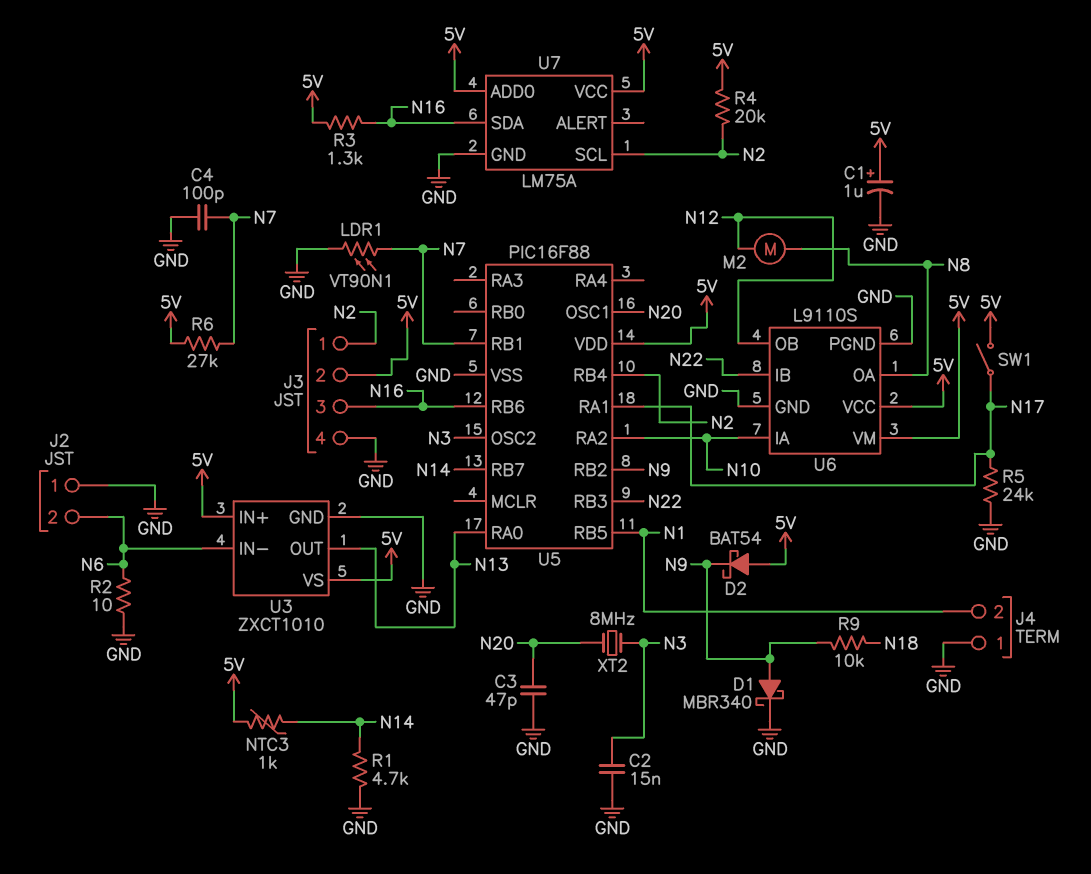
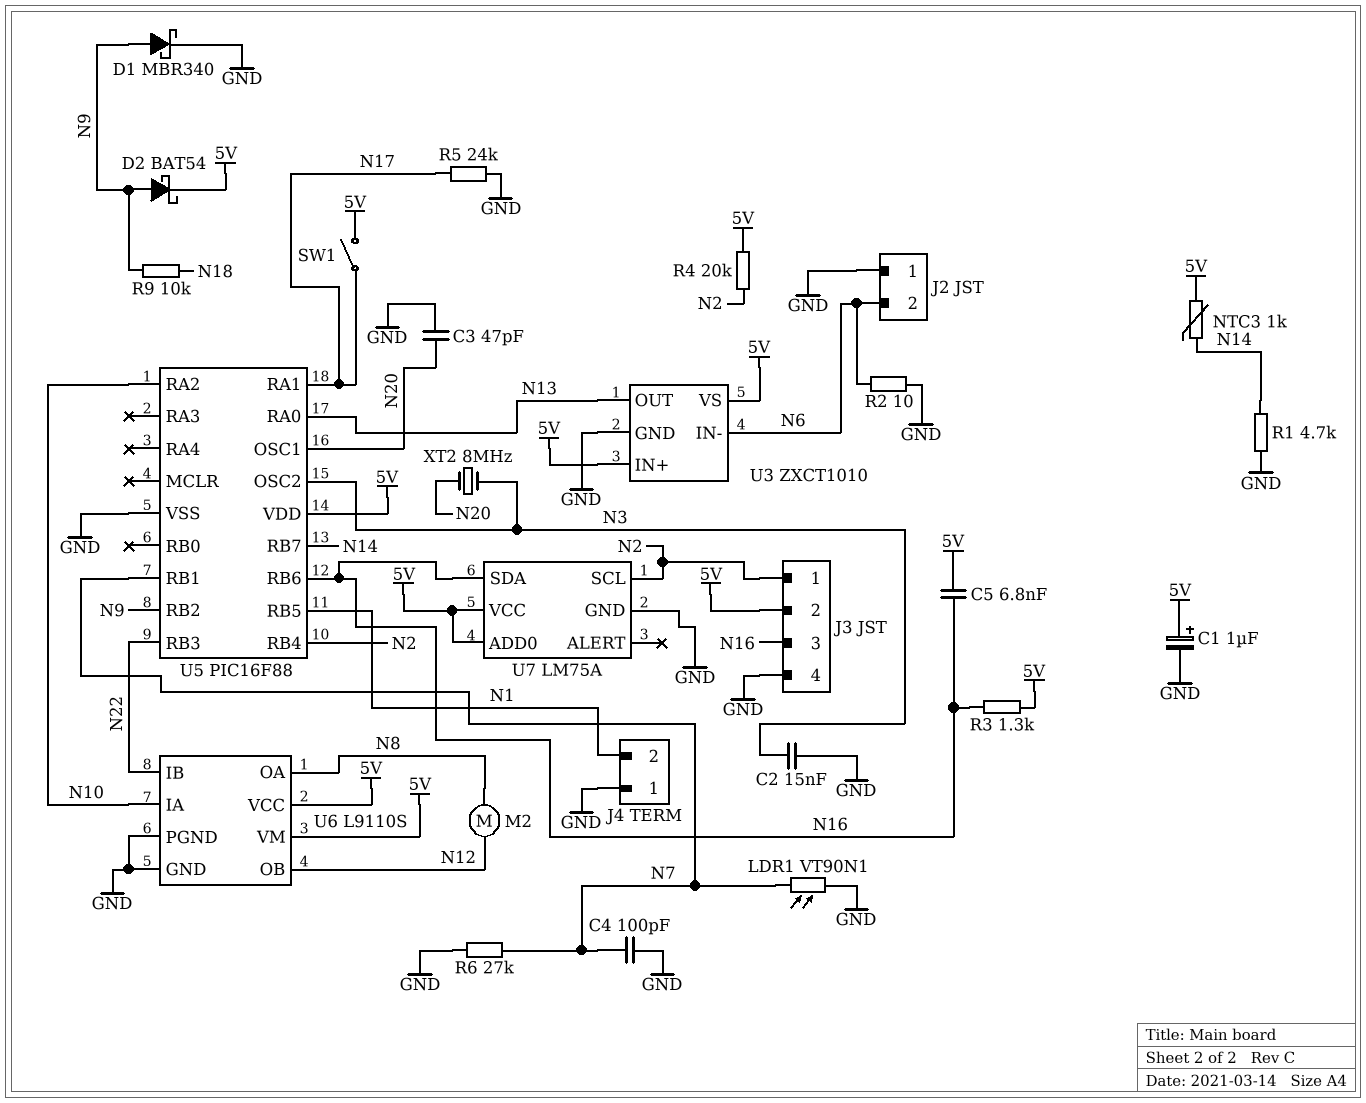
C5: none -> 6.8nF (5V, N16)
D2: schottky BAT54 (A 5V, K N9) -> schottky BAT54 (A N9, K 5V)
R6: 27k (5V, N7) -> 27k (GND, N7)

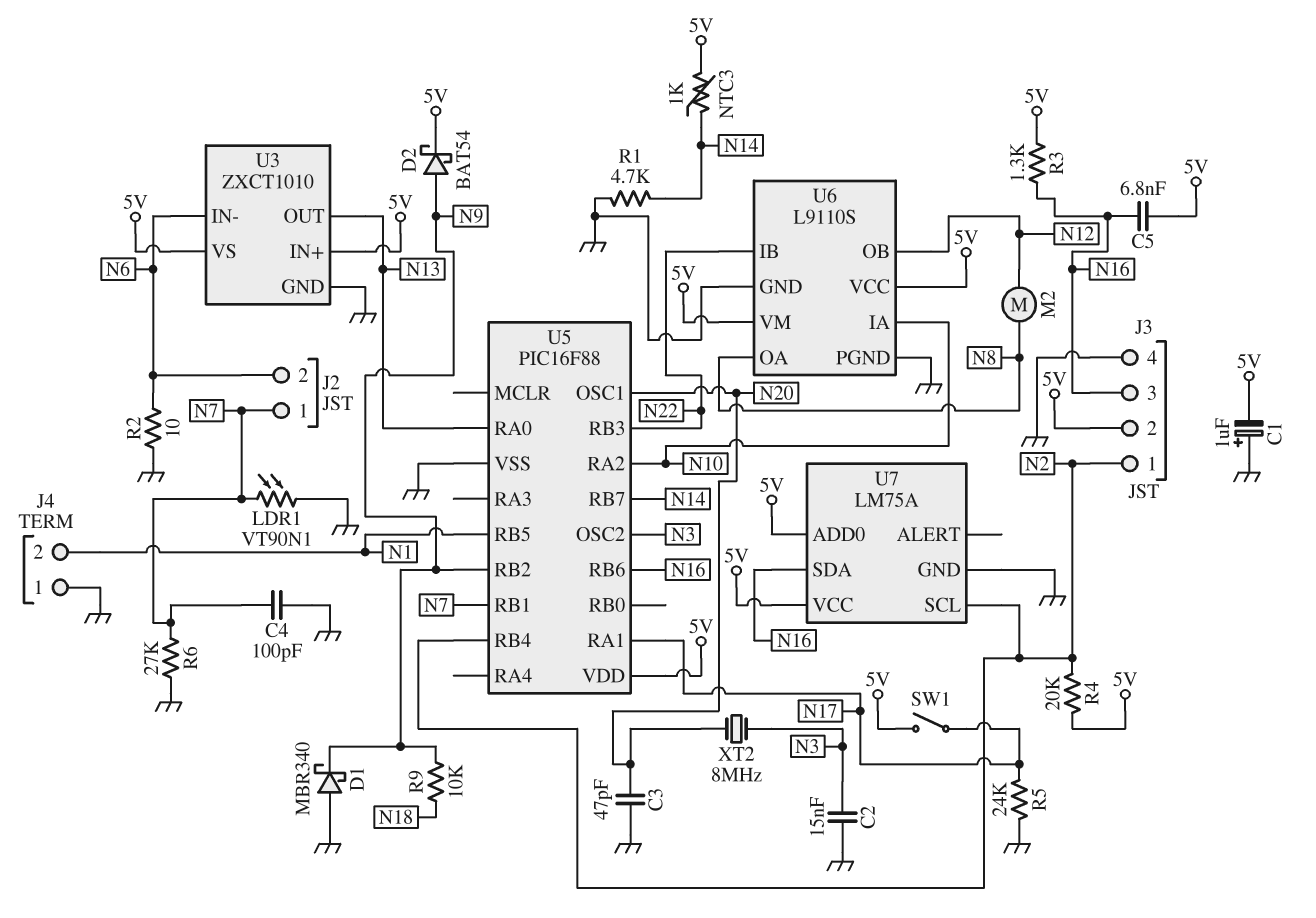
C1: 1uF (plus 5V, minus GND) -> 1uF (plus GND, minus 5V)
D1: schottky MBR340 (A N9, K GND) -> schottky MBR340 (A GND, K N9)
J2 pin 1: GND -> N7

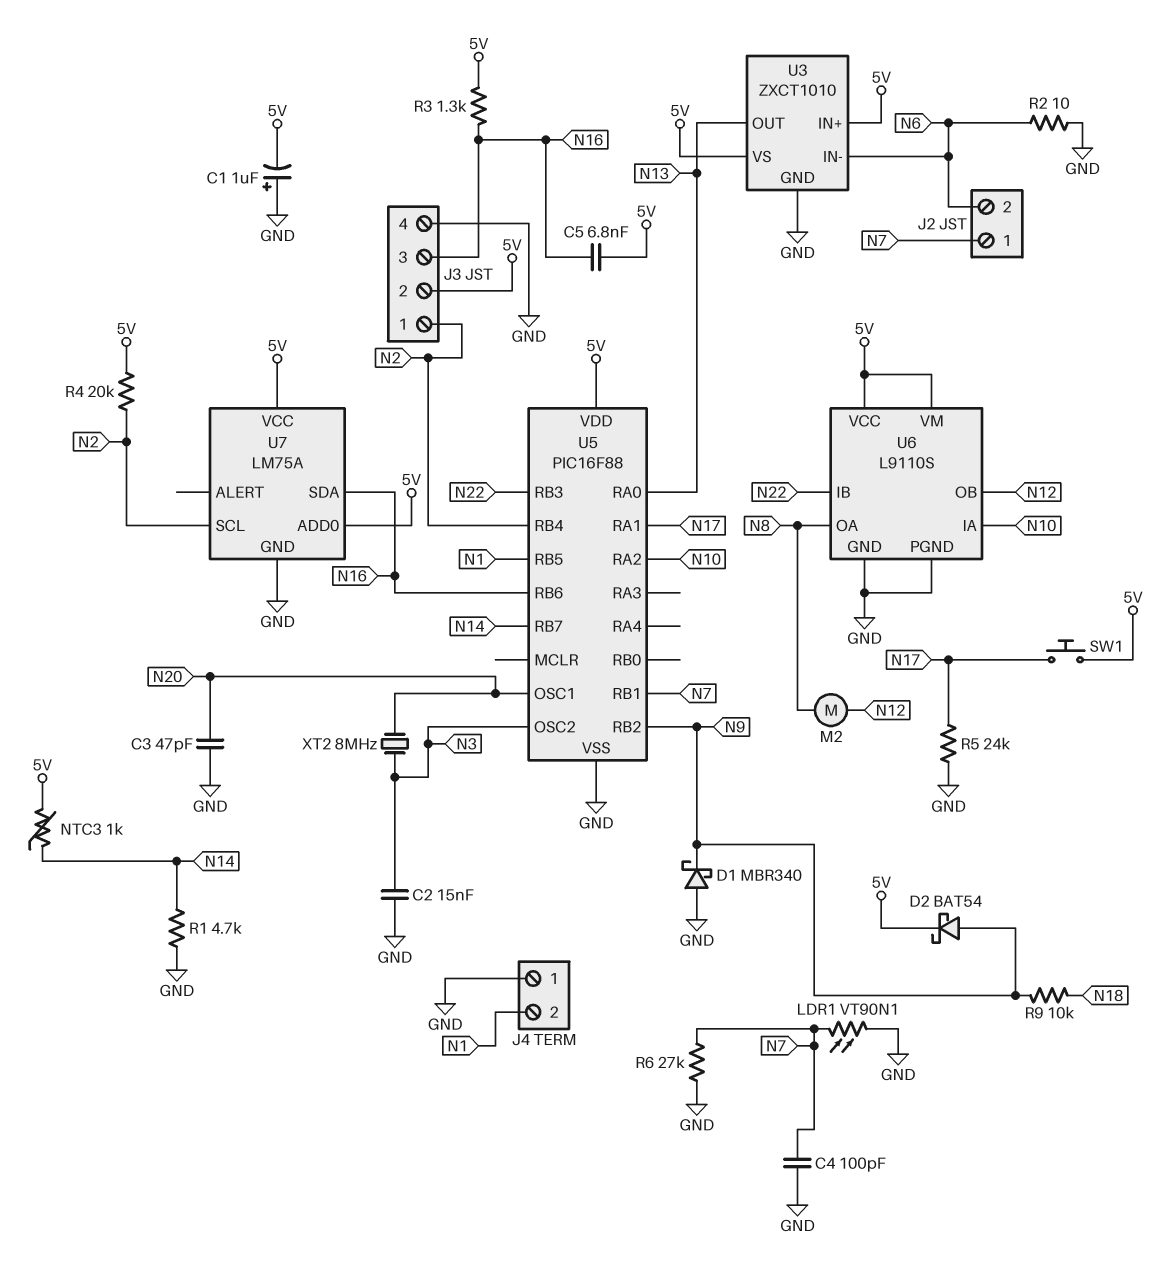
SW1: switch (5V, N17) -> button (5V, N17)

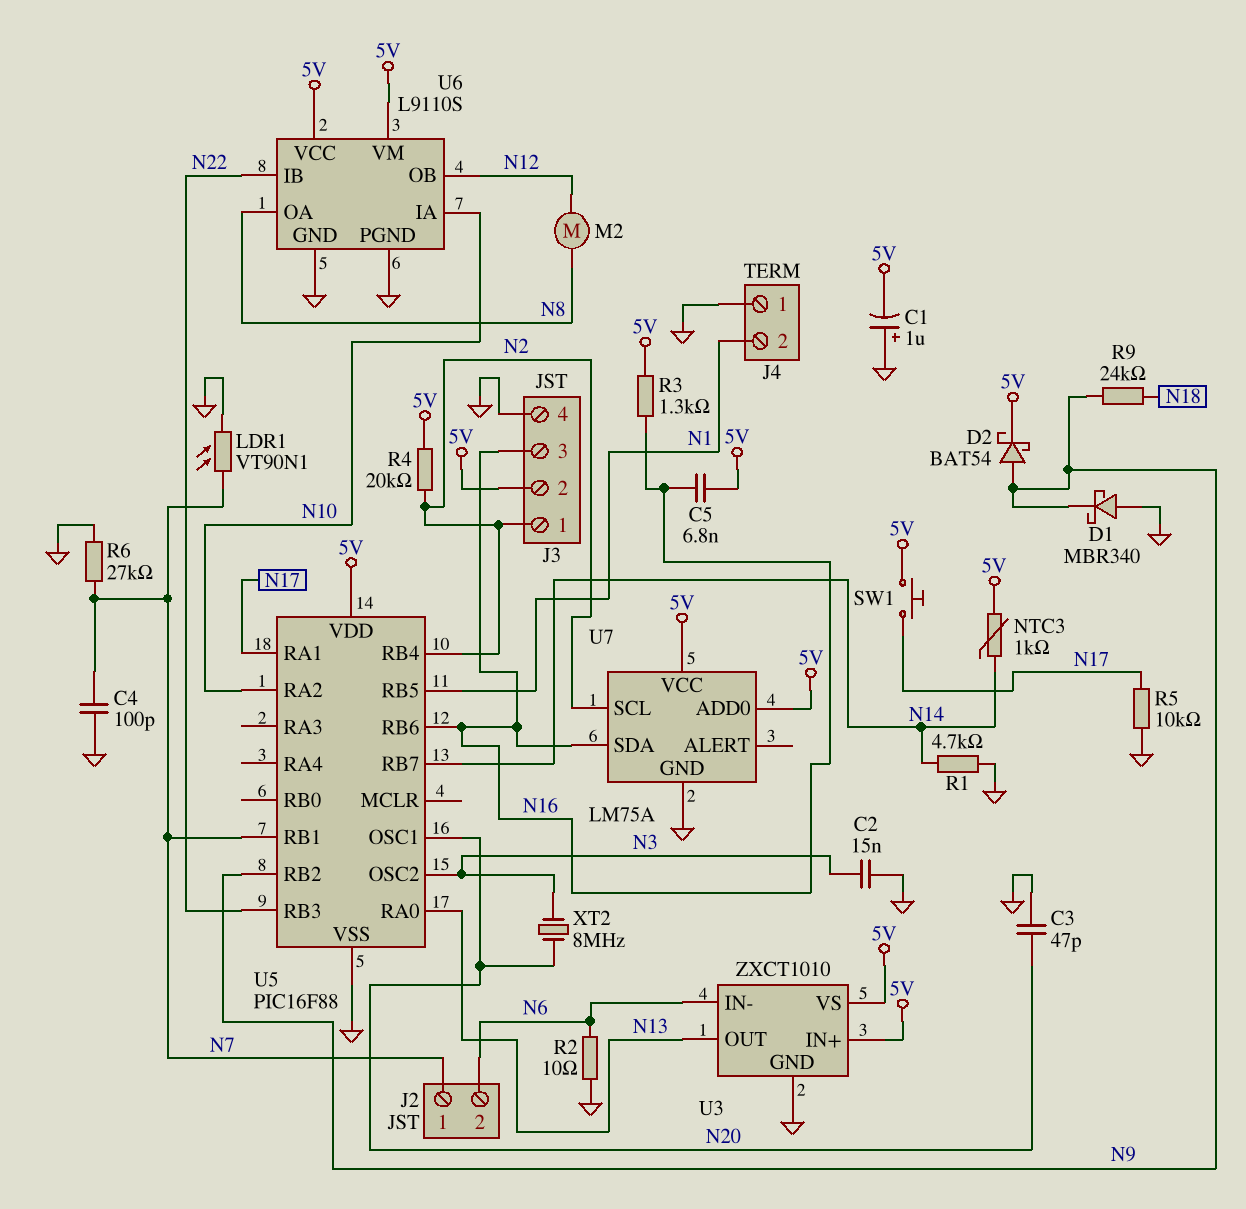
R5: 24k (GND, N17) -> 10k (GND, N17)
R9: 10k (N9, N18) -> 24k (N9, N18)

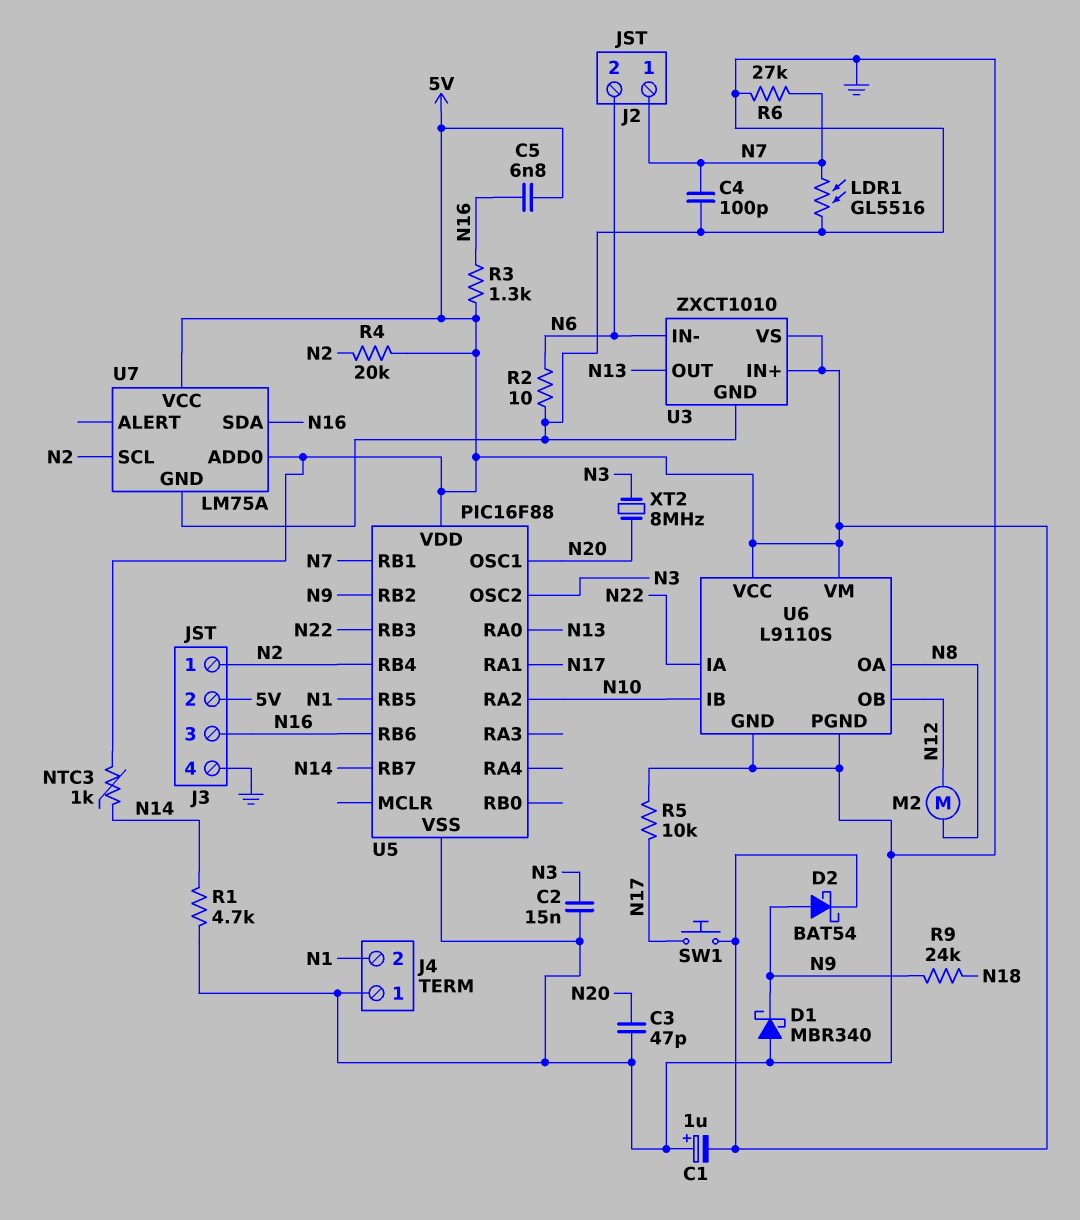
LDR1: VT90N1 (GND, N7) -> GL5516 (GND, N7)
U6 pin IA: N10 -> N22
U6 pin IB: N22 -> N10

